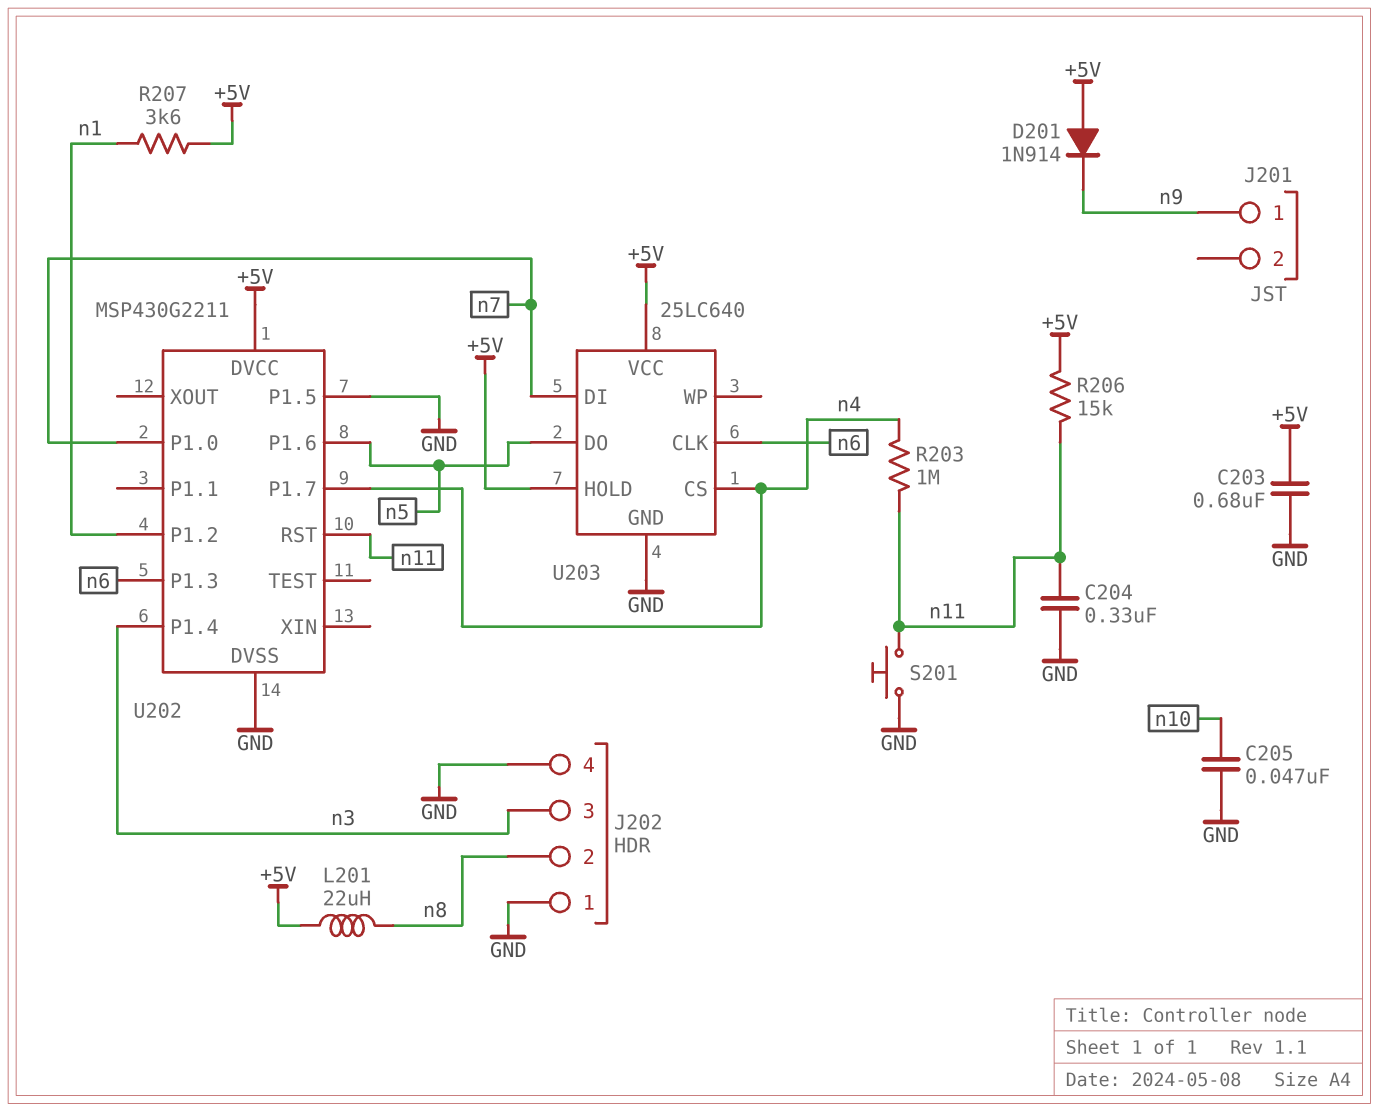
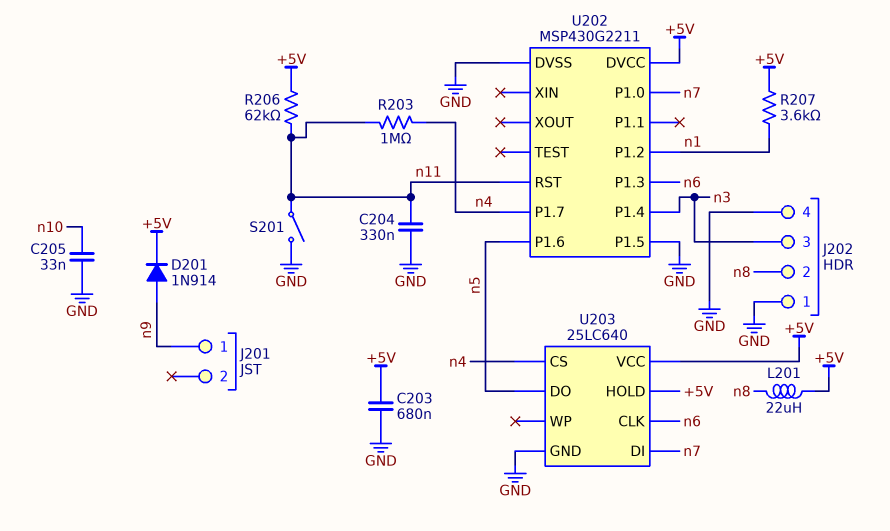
C205: 47nF (GND, n10) -> 33nF (GND, n10)
D201: diode 1N914 (A +5V, K n9) -> diode 1N914 (A n9, K +5V)
R206: 15k (+5V, n11) -> 62k (+5V, n11)
S201: button (GND, n11) -> switch (GND, n11)

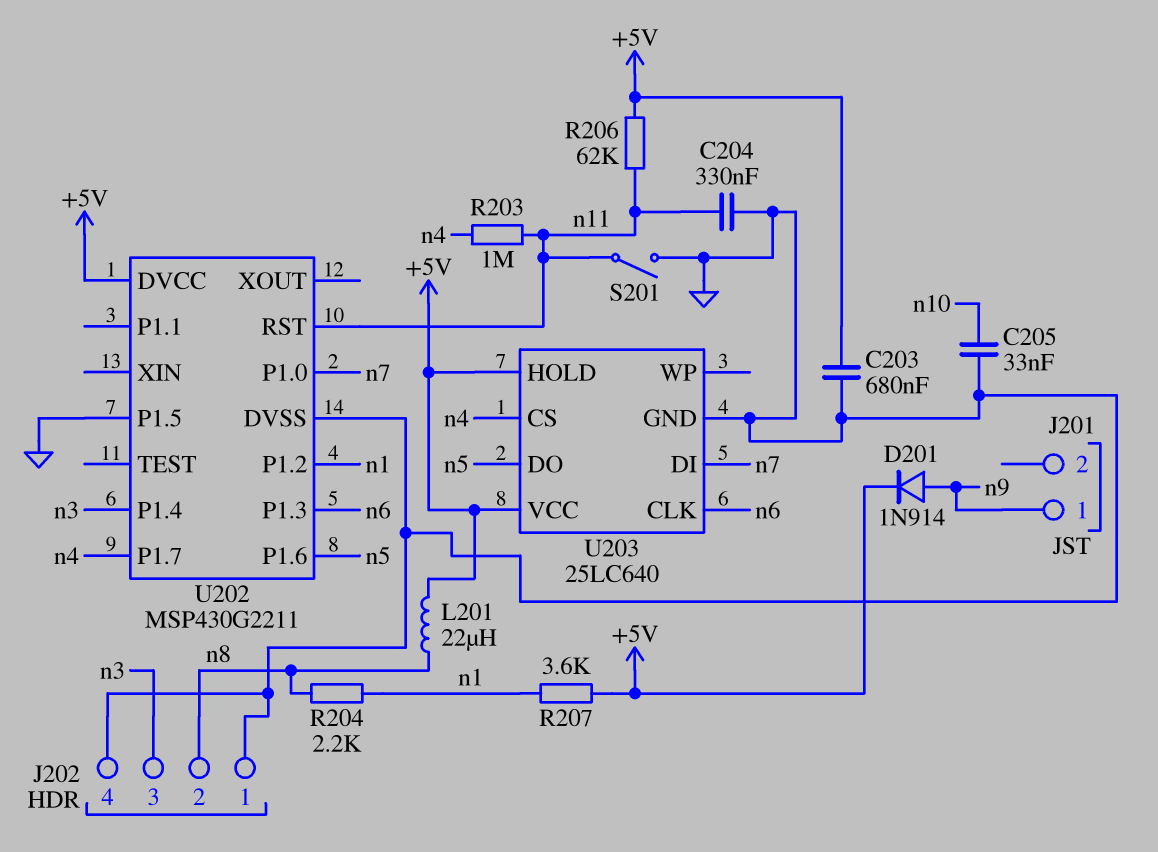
R204: none -> 2.2k (n1, n8)

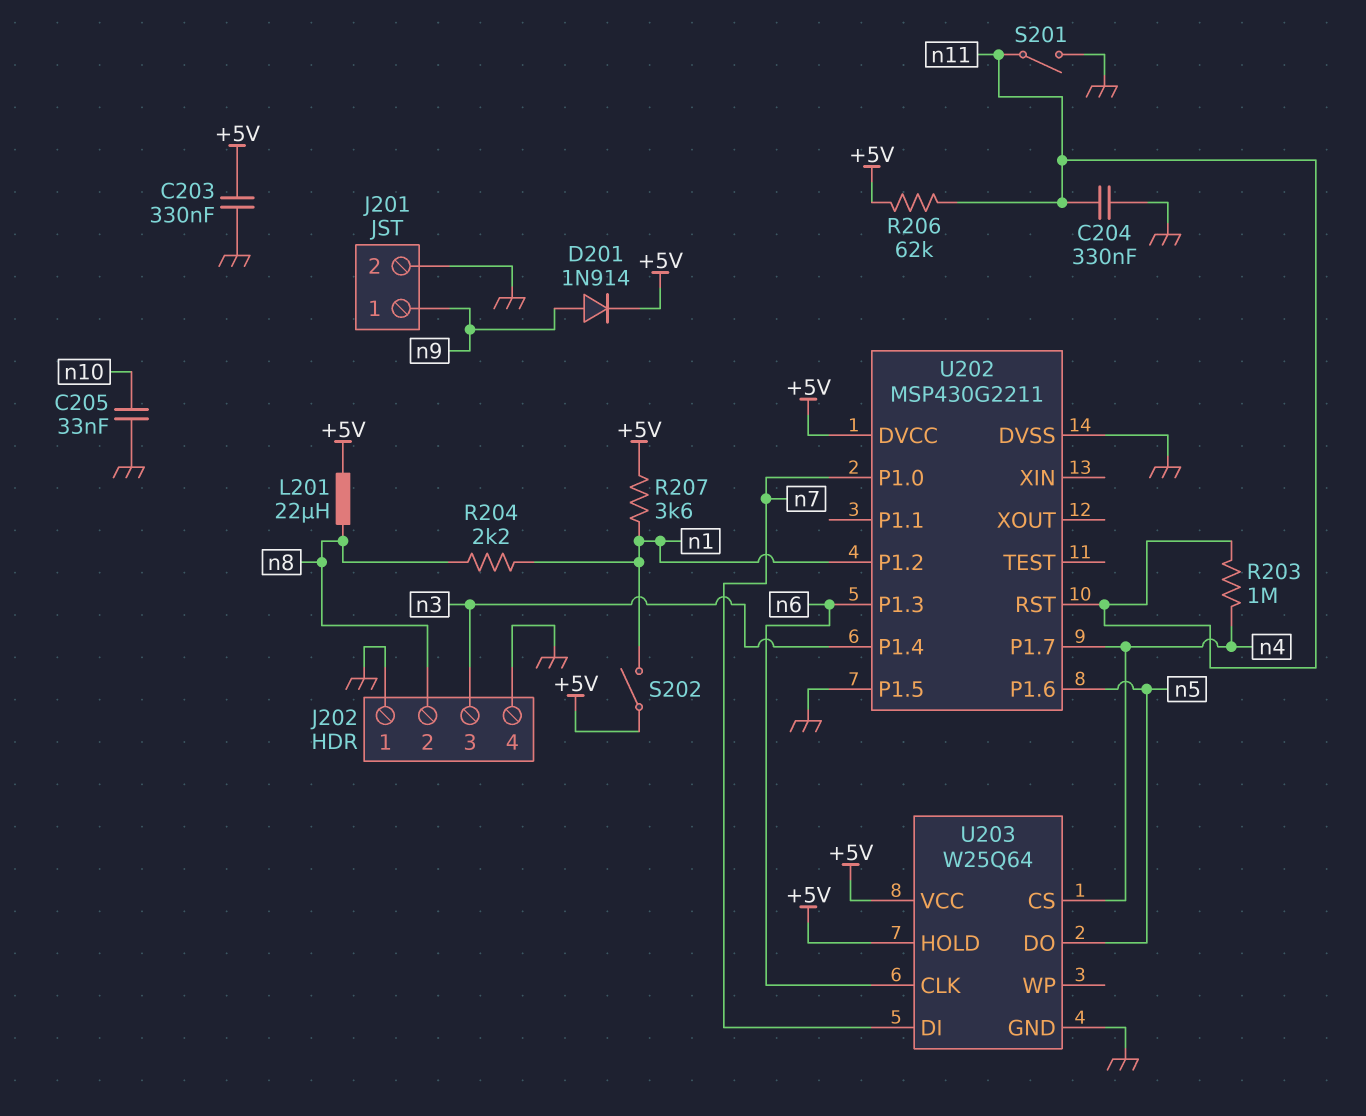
C203: 680nF (+5V, GND) -> 330nF (+5V, GND)
J201 pin 2: none -> GND
S202: none -> switch (+5V, n1)
U203: 25LC640 -> W25Q64

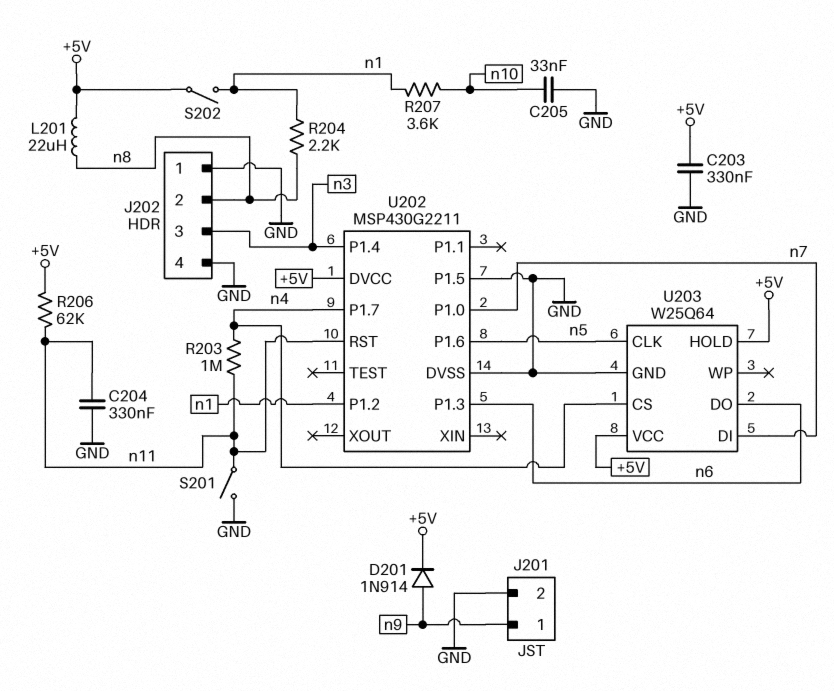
R207: 3.6k (+5V, n1) -> 3.6k (n1, n10)
U203 pin CLK: n6 -> n5
U203 pin DO: n5 -> n6

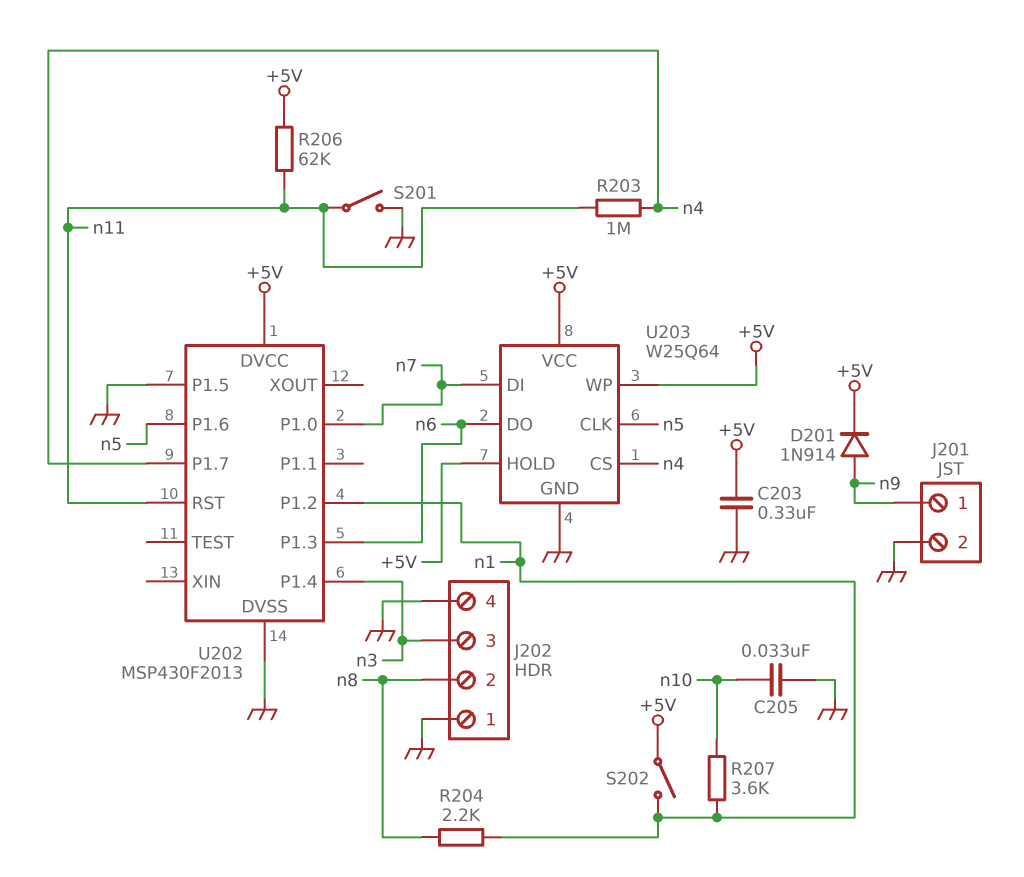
C204: 330nF (GND, n11) -> none
L201: 22uH (+5V, n8) -> none
U202: MSP430G2211 -> MSP430F2013
U203 pin WP: none -> +5V

